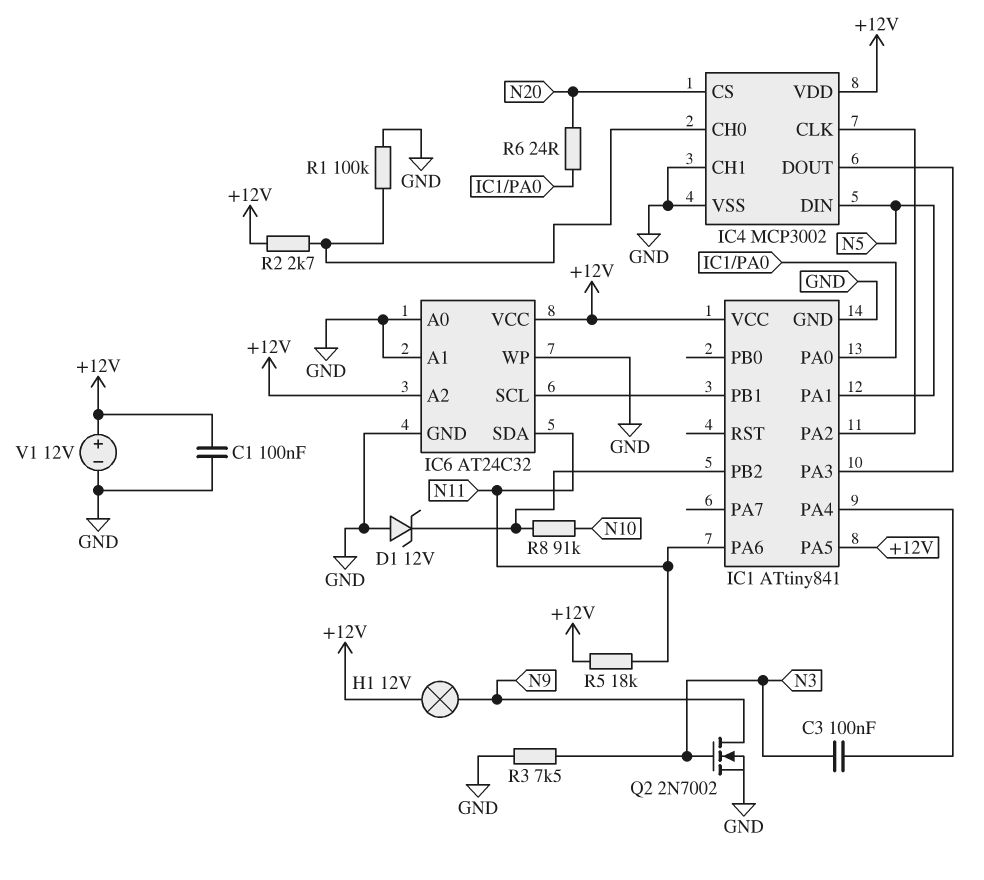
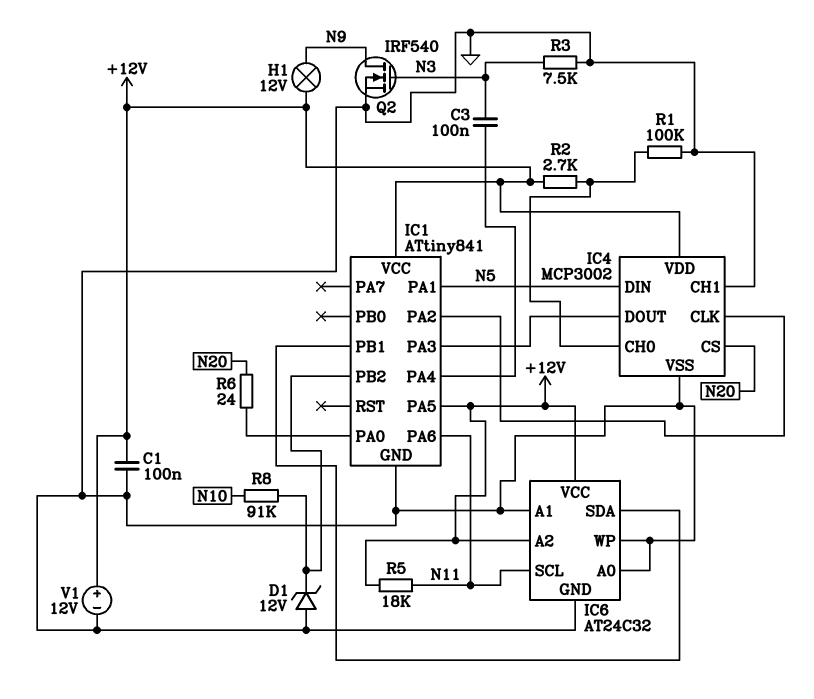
IC6 pin SCL: IC1/PB1 -> N11
IC6 pin SDA: N11 -> IC1/PB1
Q2: NMOS 2N7002 (G N3, D N9, S GND) -> NMOS IRF540 (G N3, D N9, S GND)

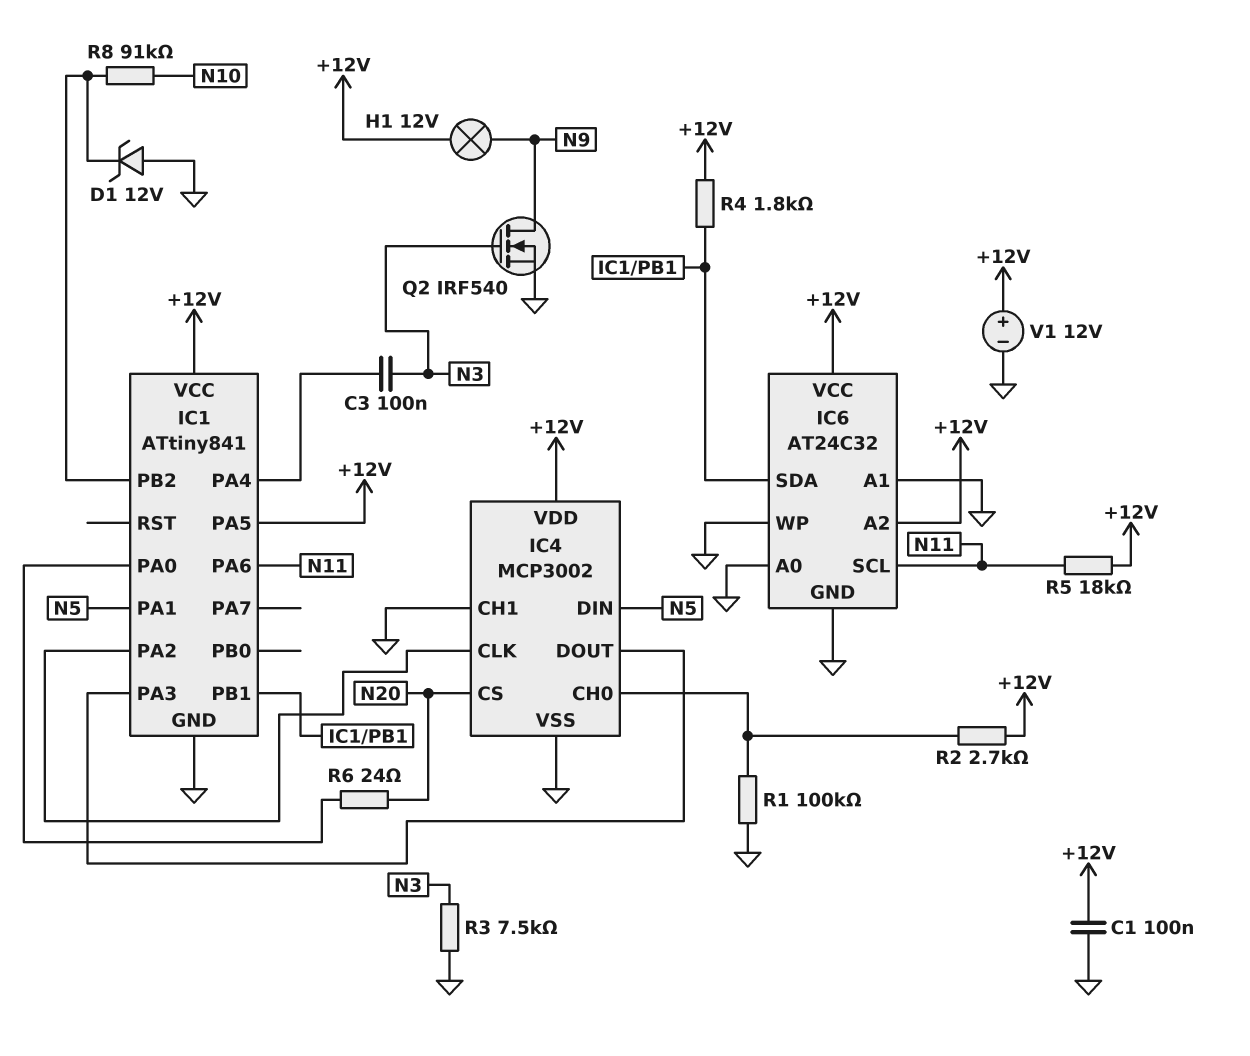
R4: none -> 1.8k (+12V, IC1/PB1)

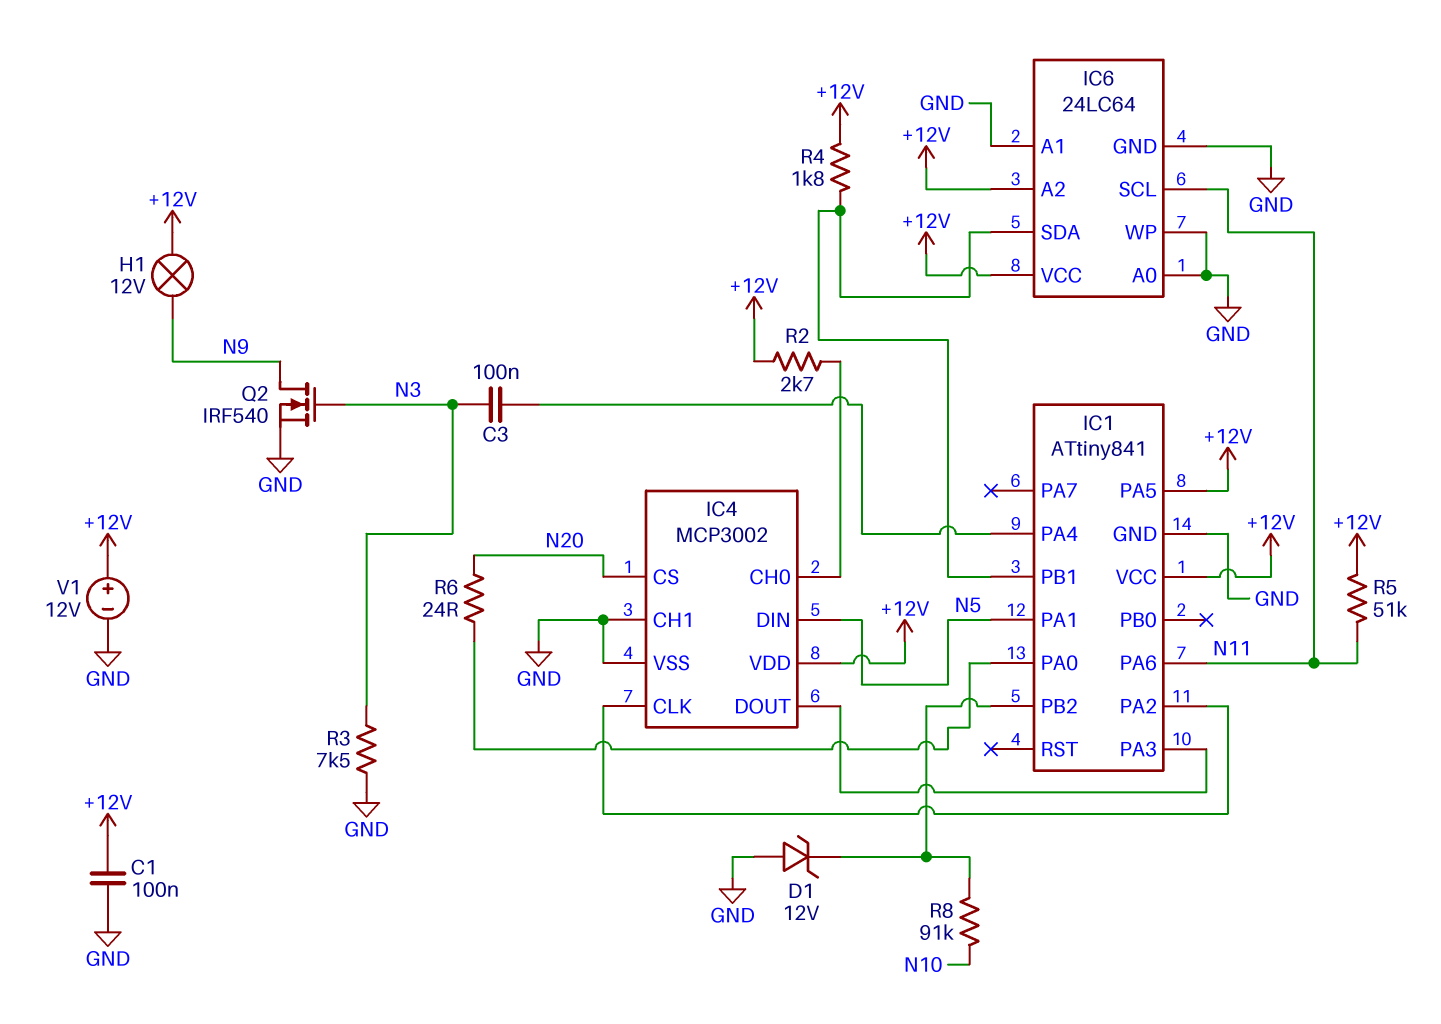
IC6: AT24C32 -> 24LC64
R1: 100k (GND, IC4/CH0) -> none
R5: 18k (+12V, N11) -> 51k (+12V, N11)

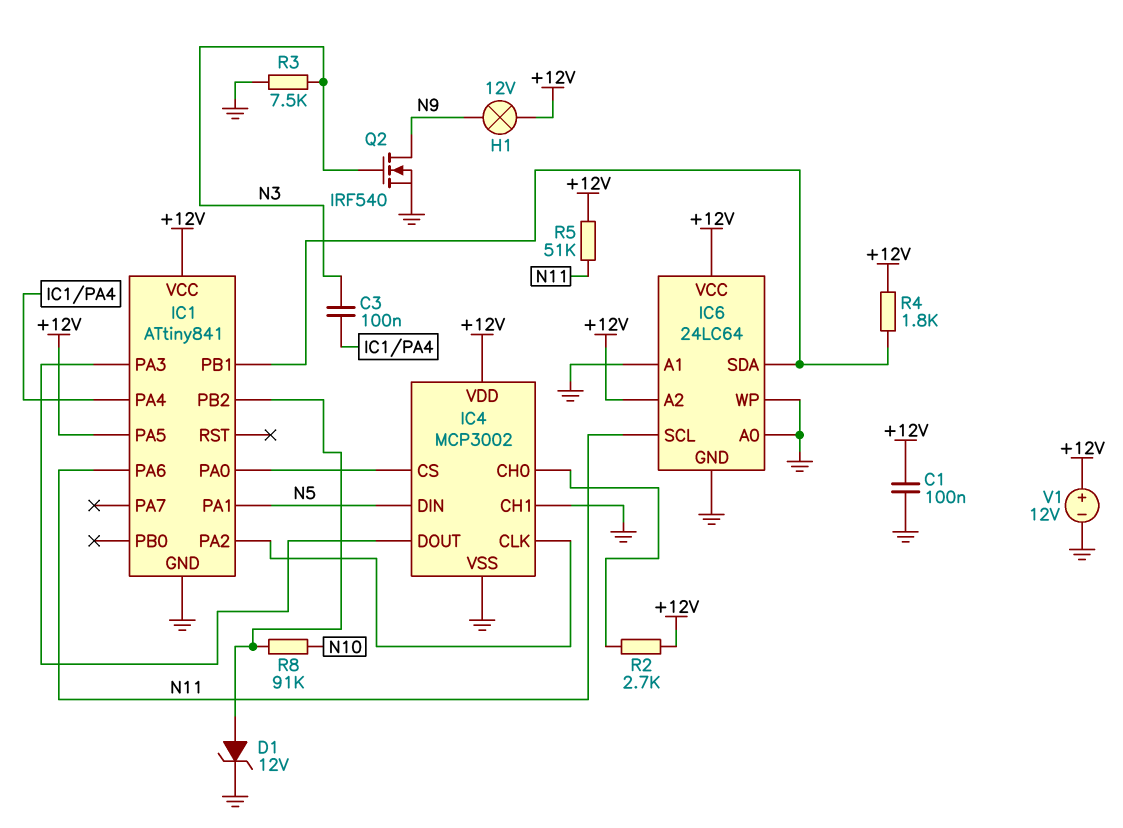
D1: zener 12V (A GND, K IC1/PB2) -> zener 12V (A IC1/PB2, K GND)
IC4 pin CS: N20 -> IC1/PA0
R6: 24 (IC1/PA0, N20) -> none

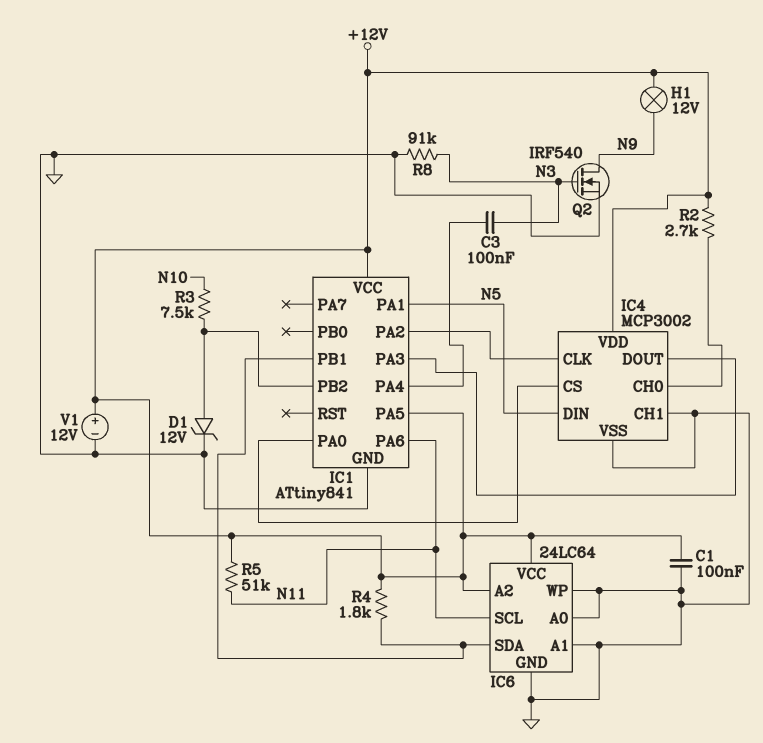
R3: 7.5k (GND, N3) -> 7.5k (IC1/PB2, N10)
R8: 91k (IC1/PB2, N10) -> 91k (GND, N3)

